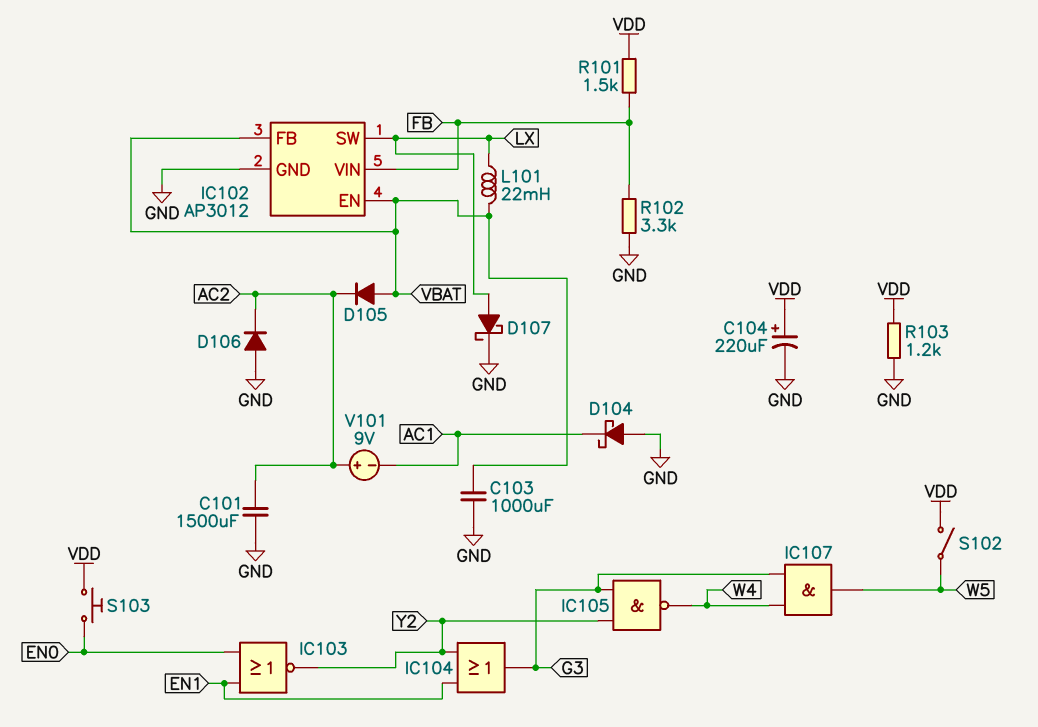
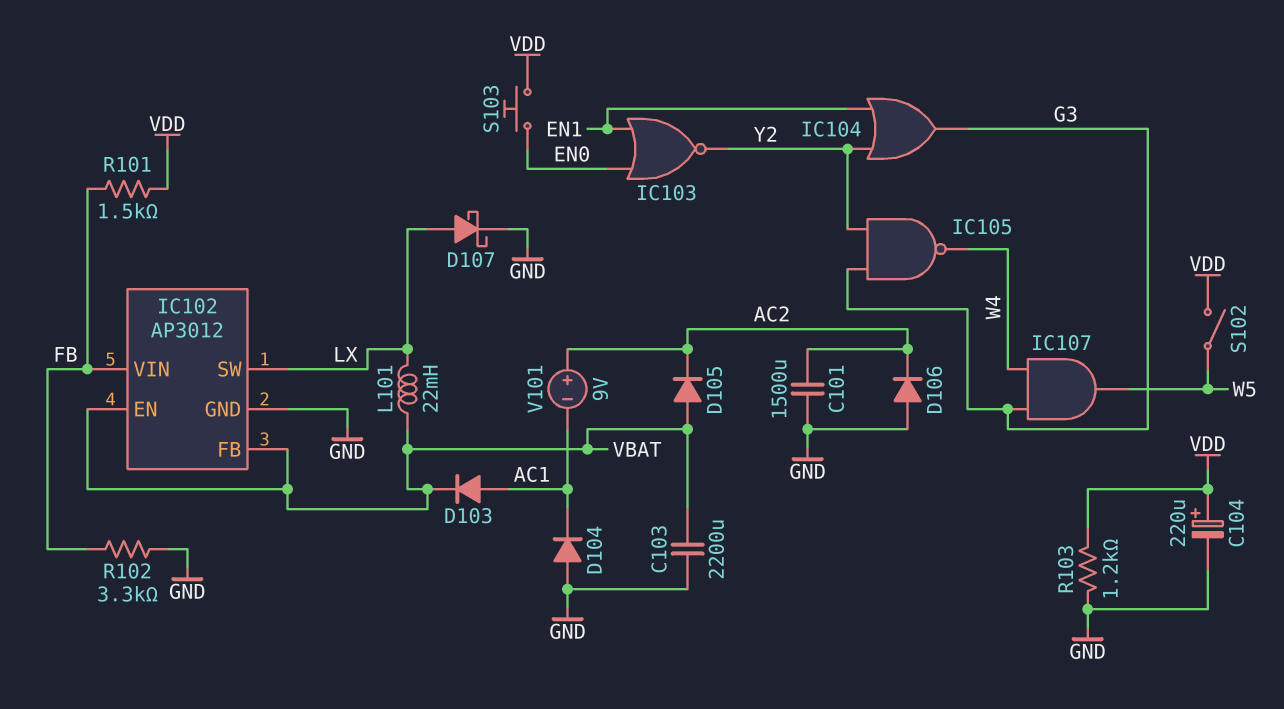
C103: 1000uF (GND, VBAT) -> 2200uF (GND, VBAT)
D103: none -> diode (A AC1, K VBAT)
D104: schottky (A GND, K AC1) -> diode (A GND, K AC1)

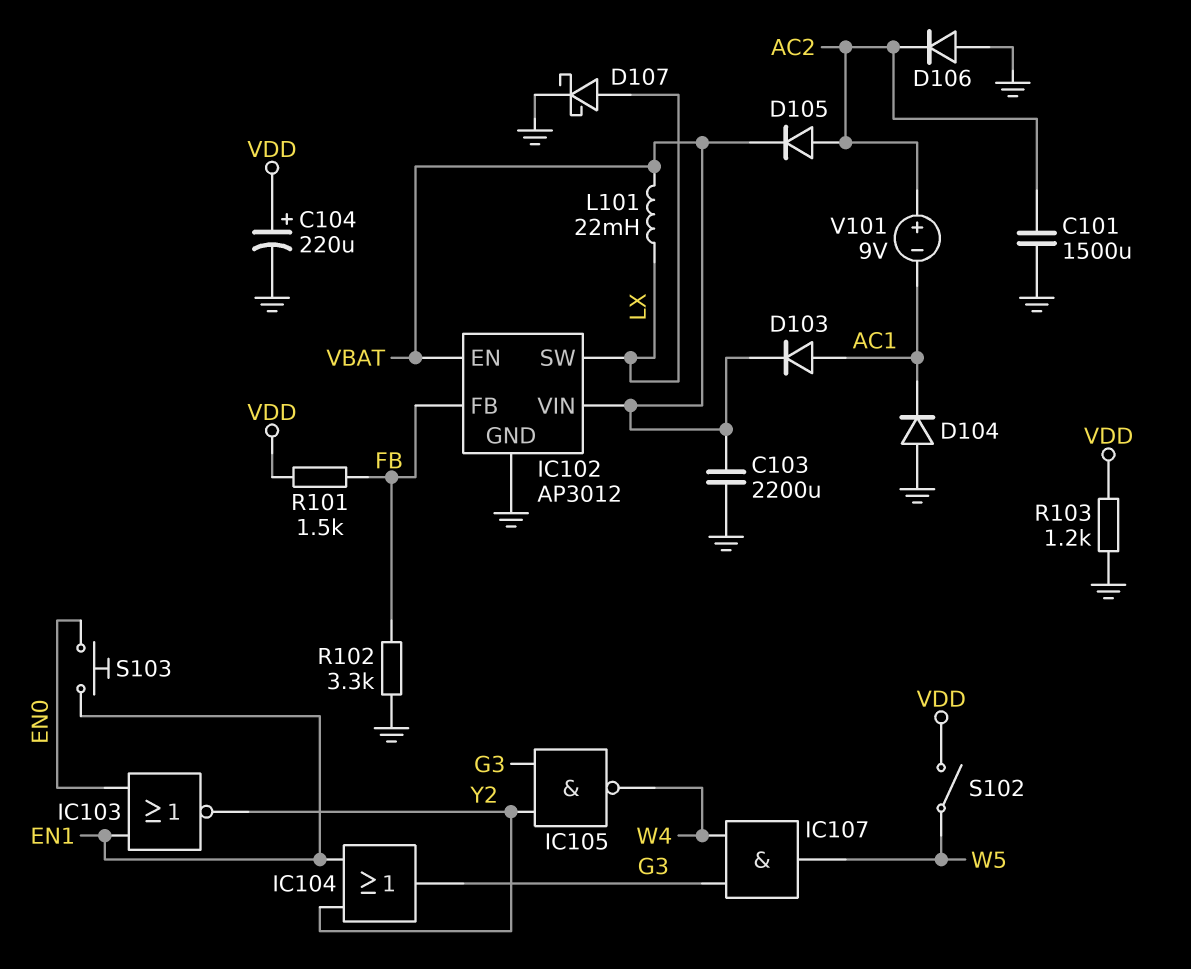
D105: diode (A VBAT, K AC2) -> diode (A AC2, K VBAT)
IC102 pin FB: VBAT -> FB
IC102 pin VIN: FB -> VBAT
S103: button (EN0, VDD) -> button (EN0, EN1)

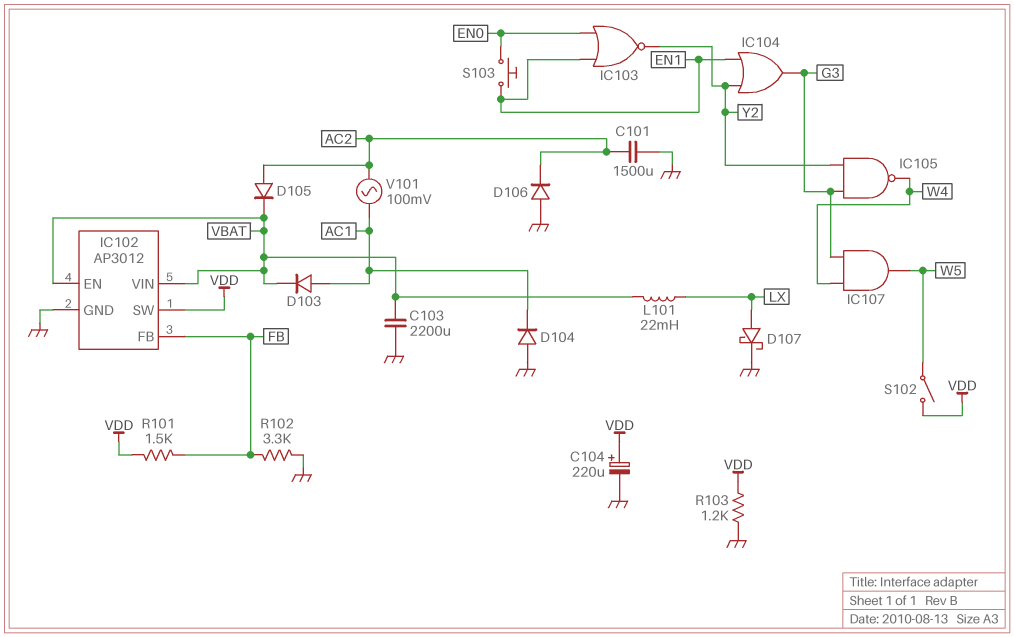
IC102 pin SW: LX -> VDD
V101: 9V (plus AC2, minus AC1) -> AC 100mV (AC1, AC2)

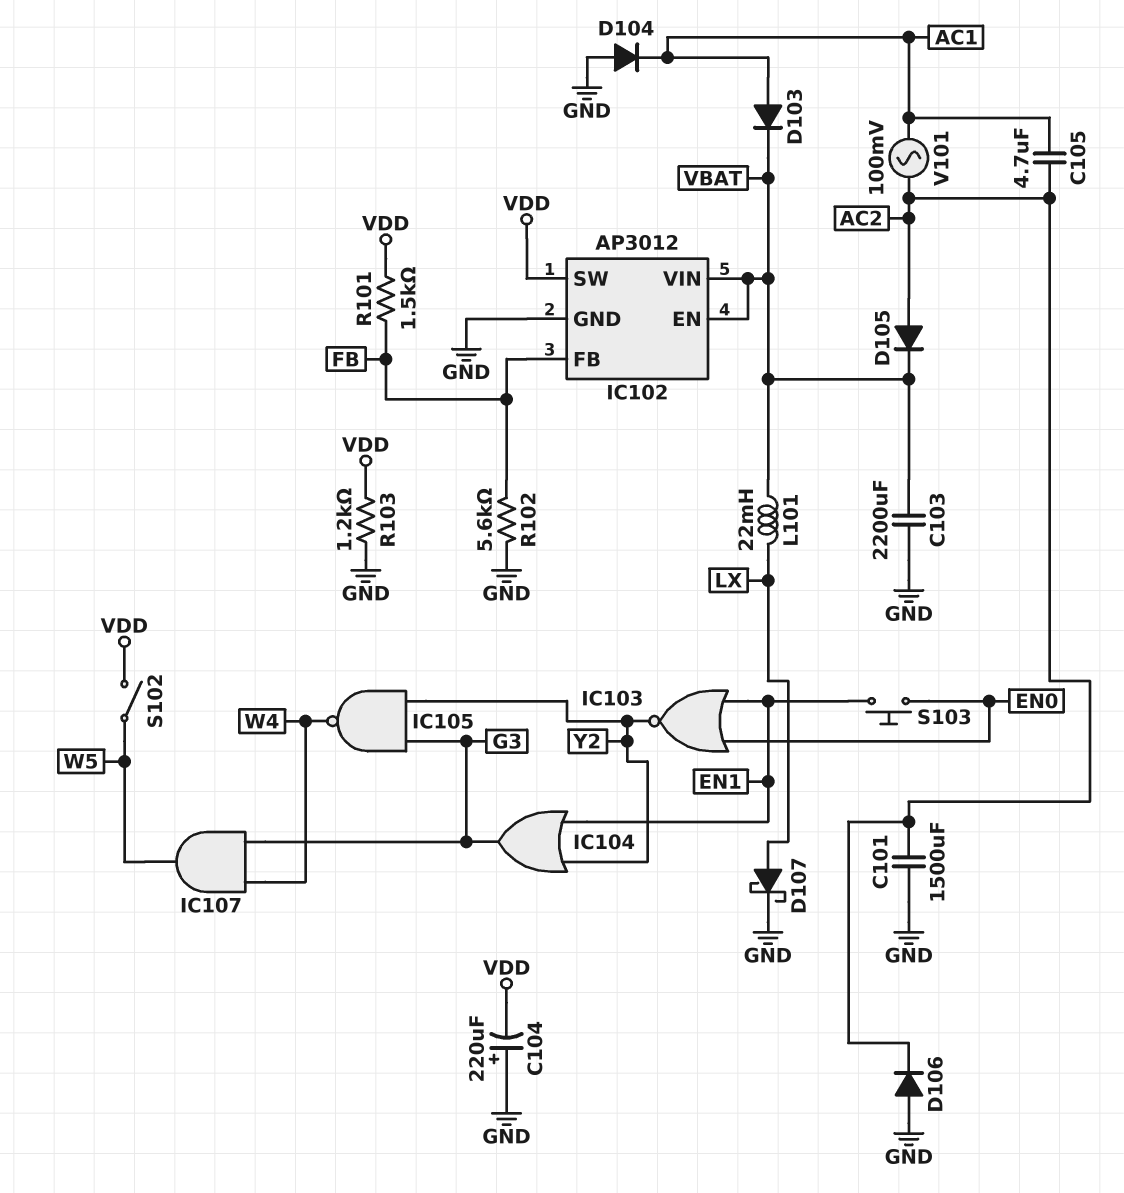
C104: 220uF (plus VDD, minus GND) -> 220uF (plus GND, minus VDD)
C105: none -> 4.7uF (AC1, AC2)
R102: 3.3k (FB, GND) -> 5.6k (FB, GND)

